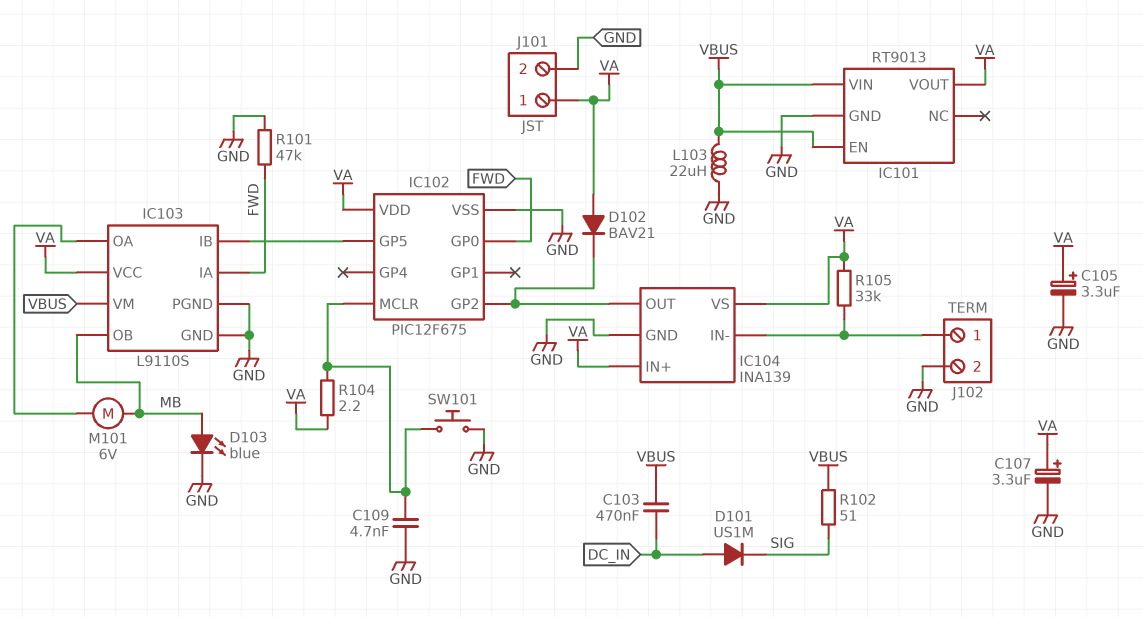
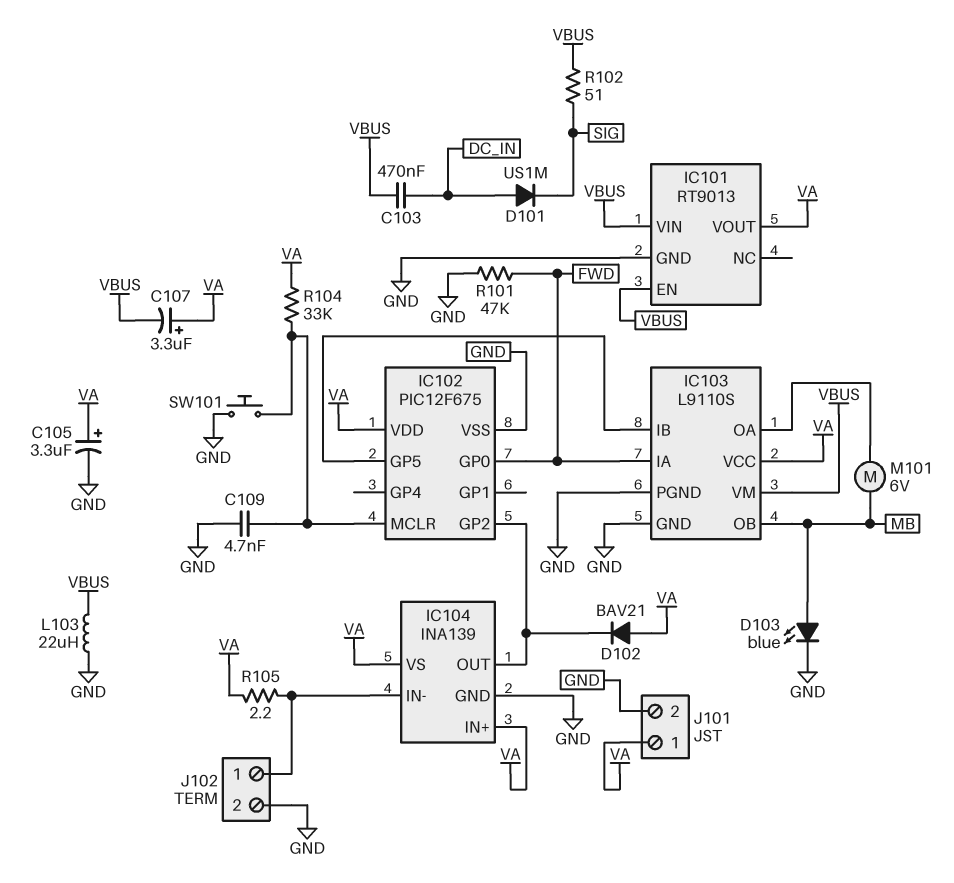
C107: 3.3uF (plus VA, minus GND) -> 3.3uF (plus VA, minus VBUS)
R104: 2.2 (IC102/MCLR, VA) -> 33k (IC102/MCLR, VA)
R105: 33k (IC104/IN-, VA) -> 2.2 (IC104/IN-, VA)

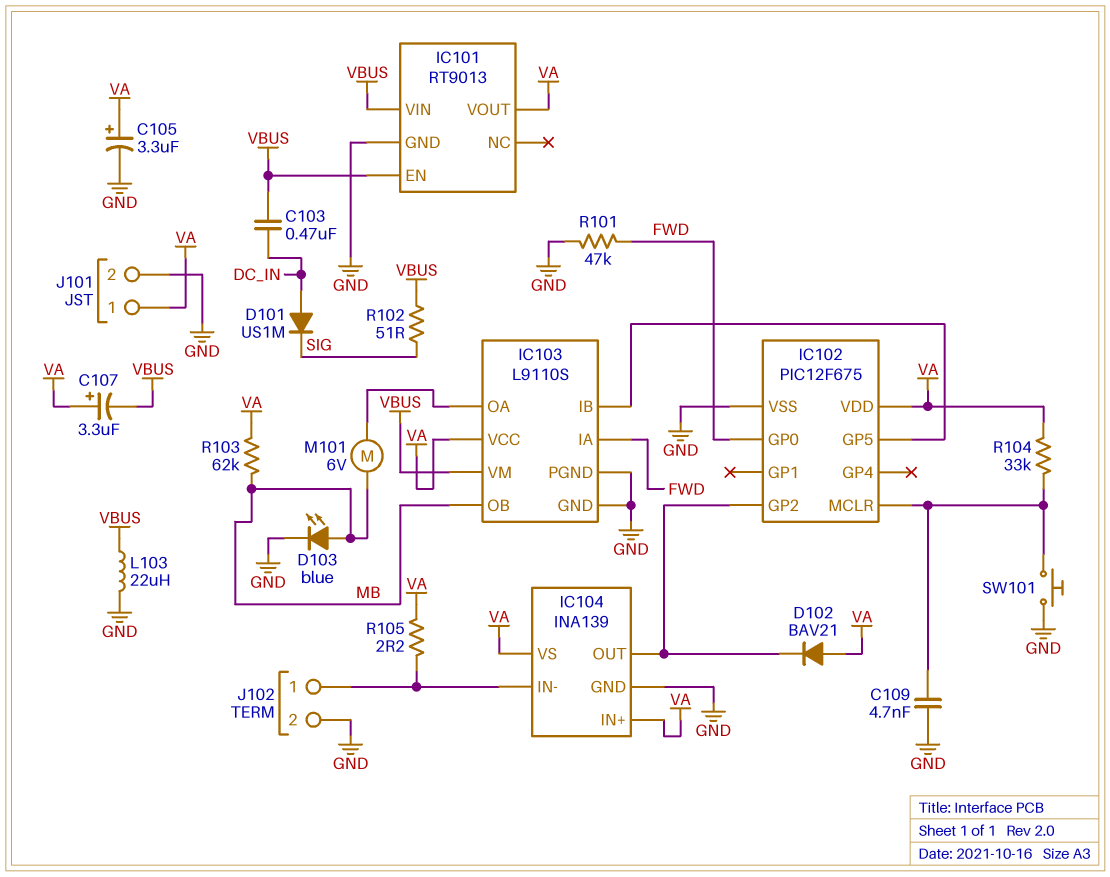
R103: none -> 62k (MB, VA)

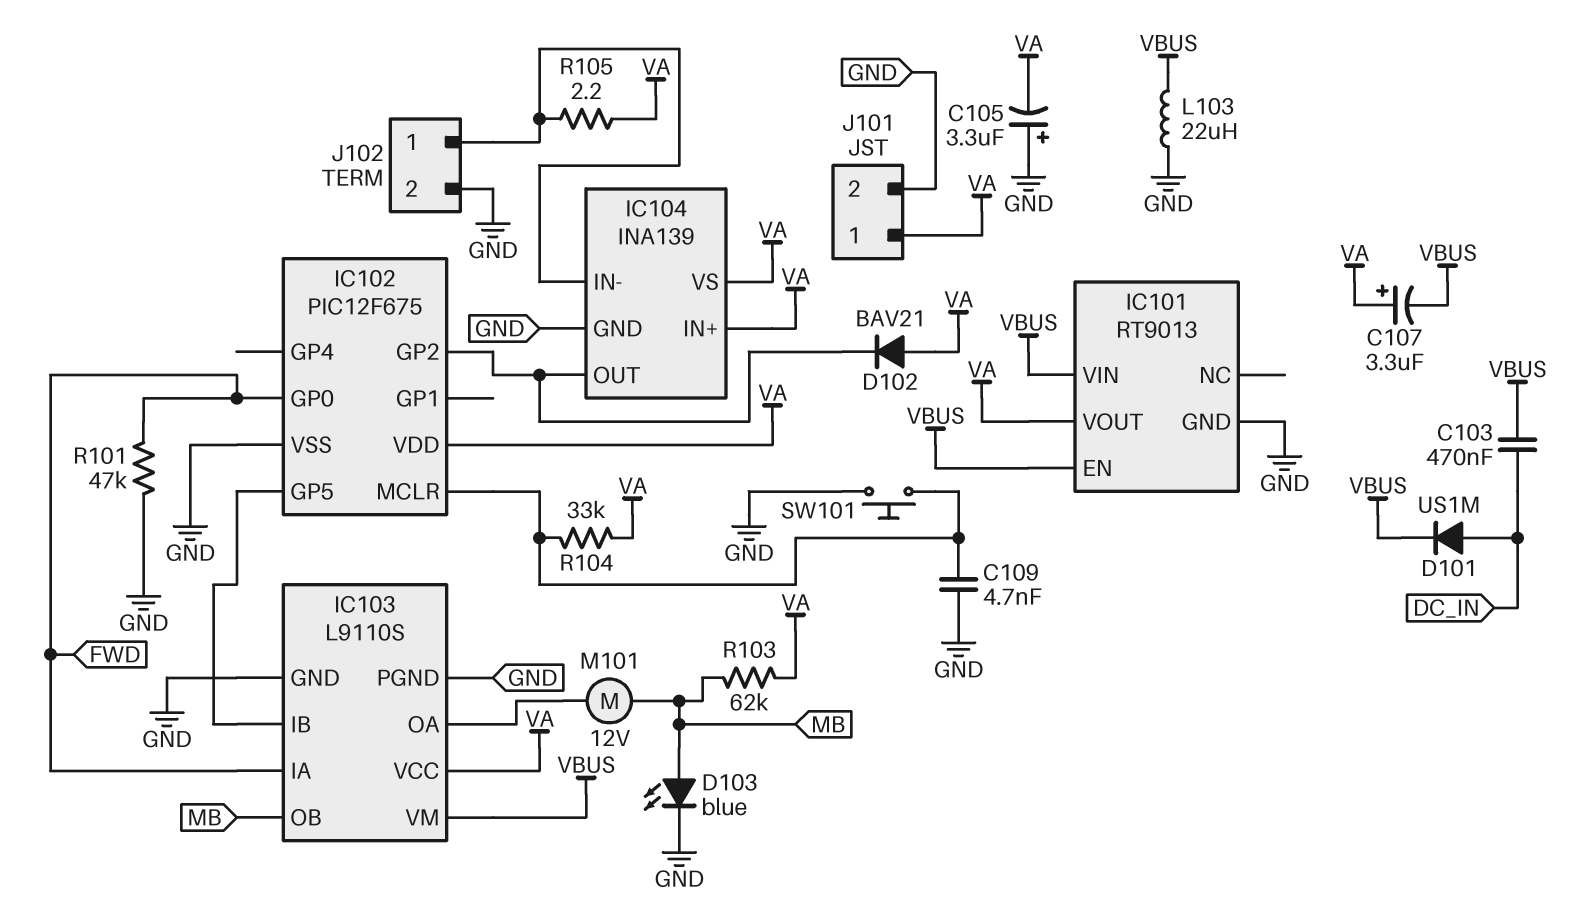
C105: 3.3uF (plus VA, minus GND) -> 3.3uF (plus GND, minus VA)
D101: diode US1M (A DC_IN, K SIG) -> diode US1M (A DC_IN, K VBUS)
M101: motor 6V (IC103/OA, MB) -> motor 12V (IC103/OA, MB)
R102: 51 (SIG, VBUS) -> none

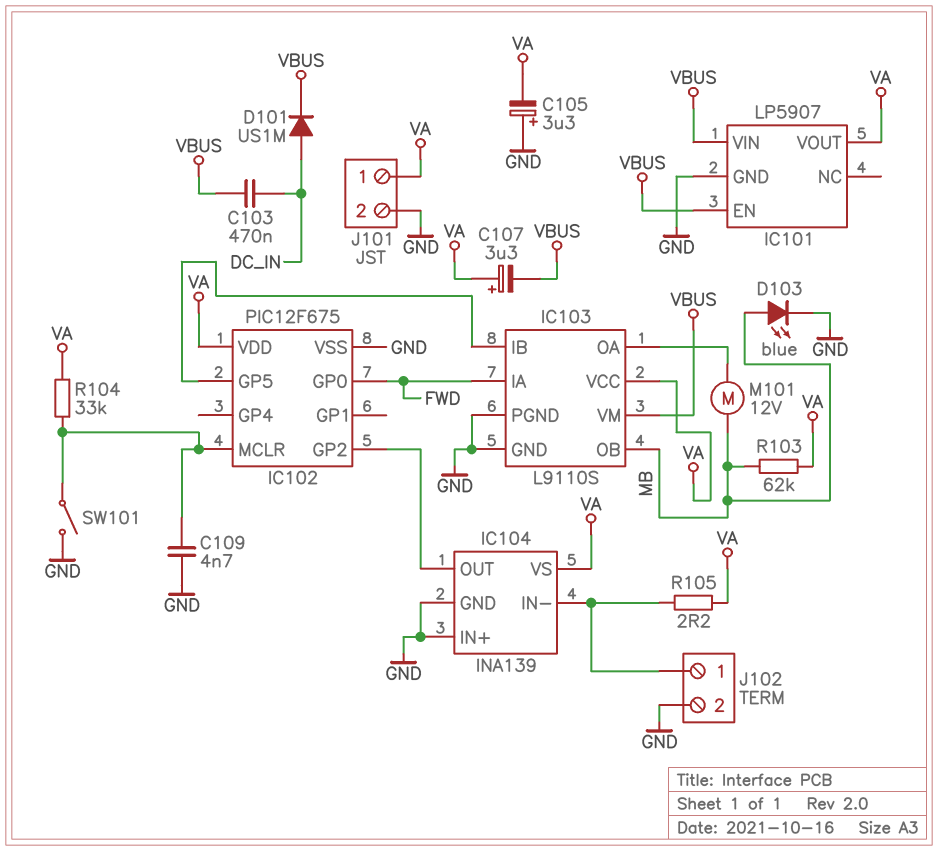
D102: diode BAV21 (A VA, K IC102/GP2) -> none
IC101: RT9013 -> LP5907
IC104 pin IN+: VA -> GND
L103: 22uH (GND, VBUS) -> none
R101: 47k (FWD, GND) -> none
SW101: button (GND, IC102/MCLR) -> switch (GND, IC102/MCLR)

